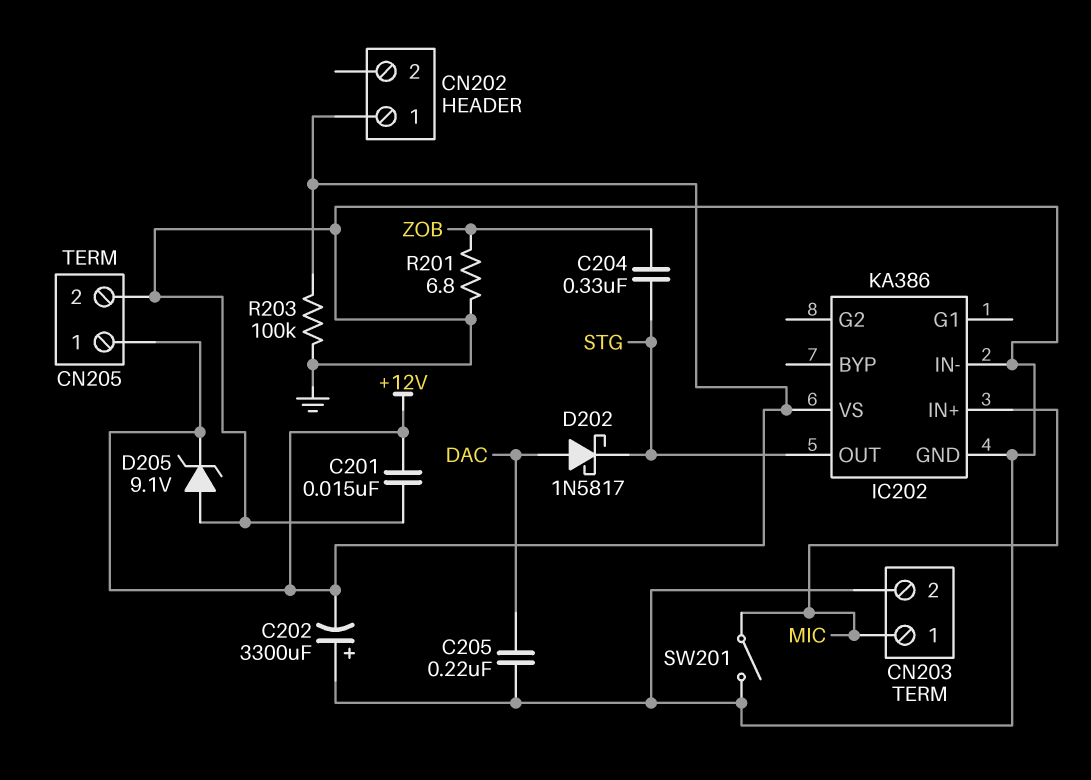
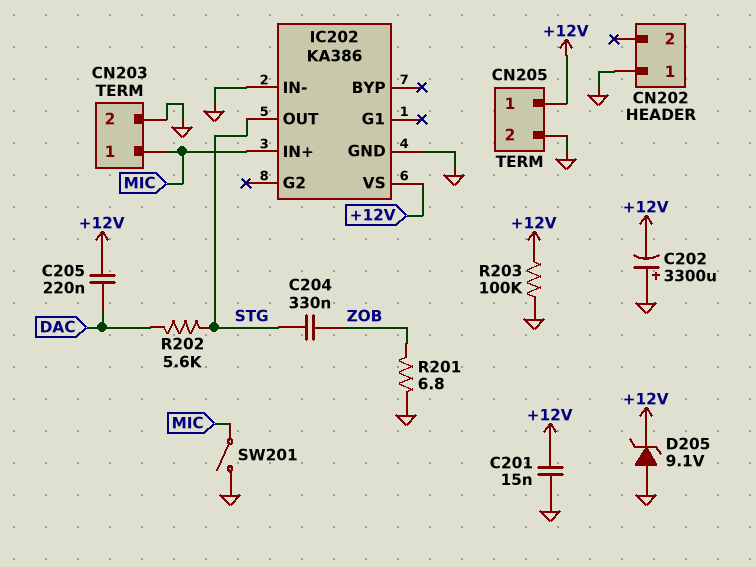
C205: 220nF (DAC, GND) -> 220nF (+12V, DAC)
CN202 pin 1: +12V -> GND
D202: schottky 1N5817 (A DAC, K STG) -> none
R202: none -> 5.6k (DAC, STG)

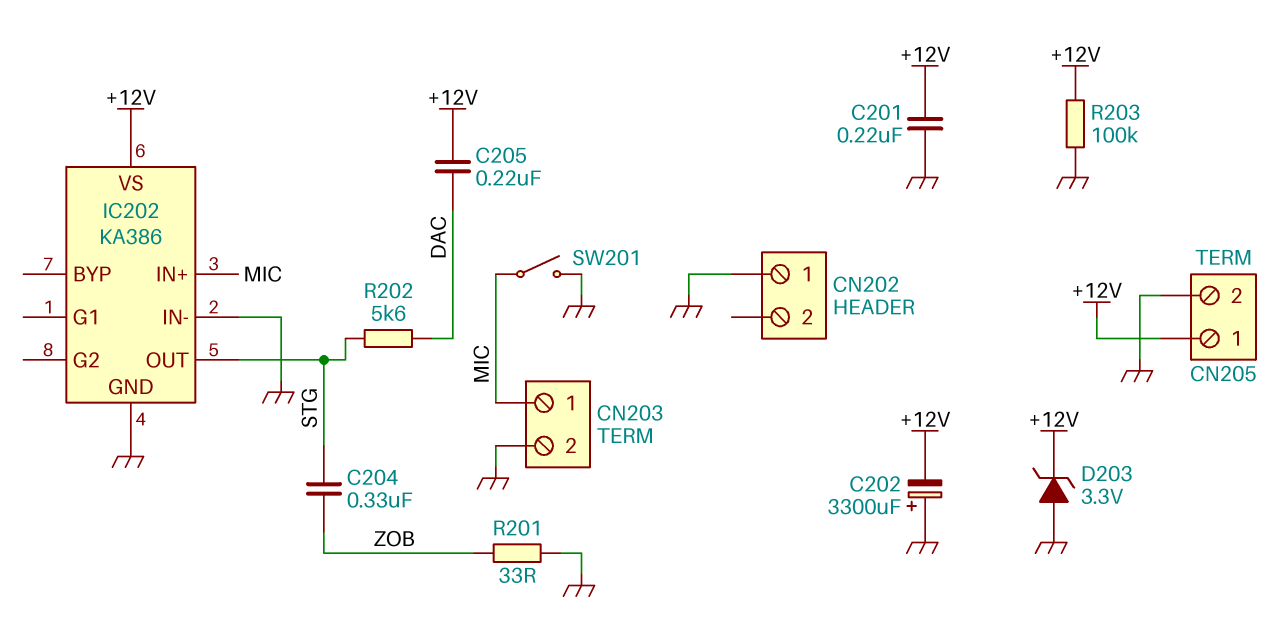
C201: 15nF (+12V, GND) -> 220nF (+12V, GND)
D203: none -> zener 3.3V (A GND, K +12V)
D205: zener 9.1V (A GND, K +12V) -> none
R201: 6.8 (GND, ZOB) -> 33 (GND, ZOB)

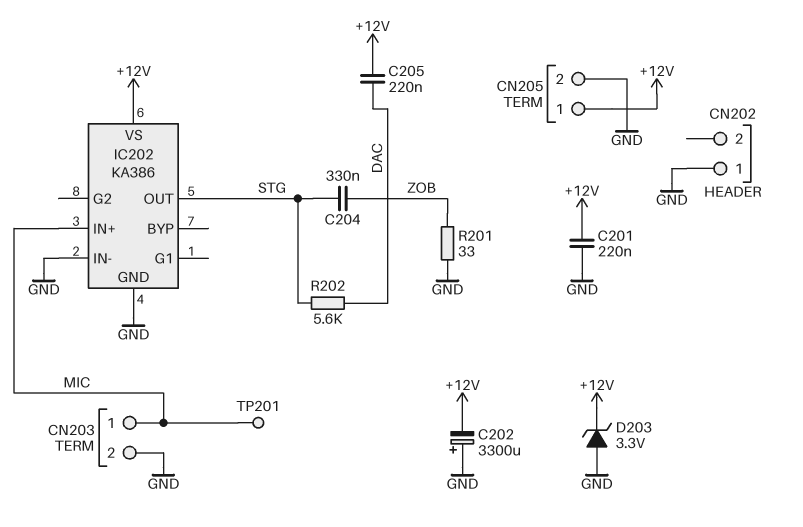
R203: 100k (+12V, GND) -> none
SW201: switch (GND, MIC) -> none
TP201: none -> test point (MIC)

